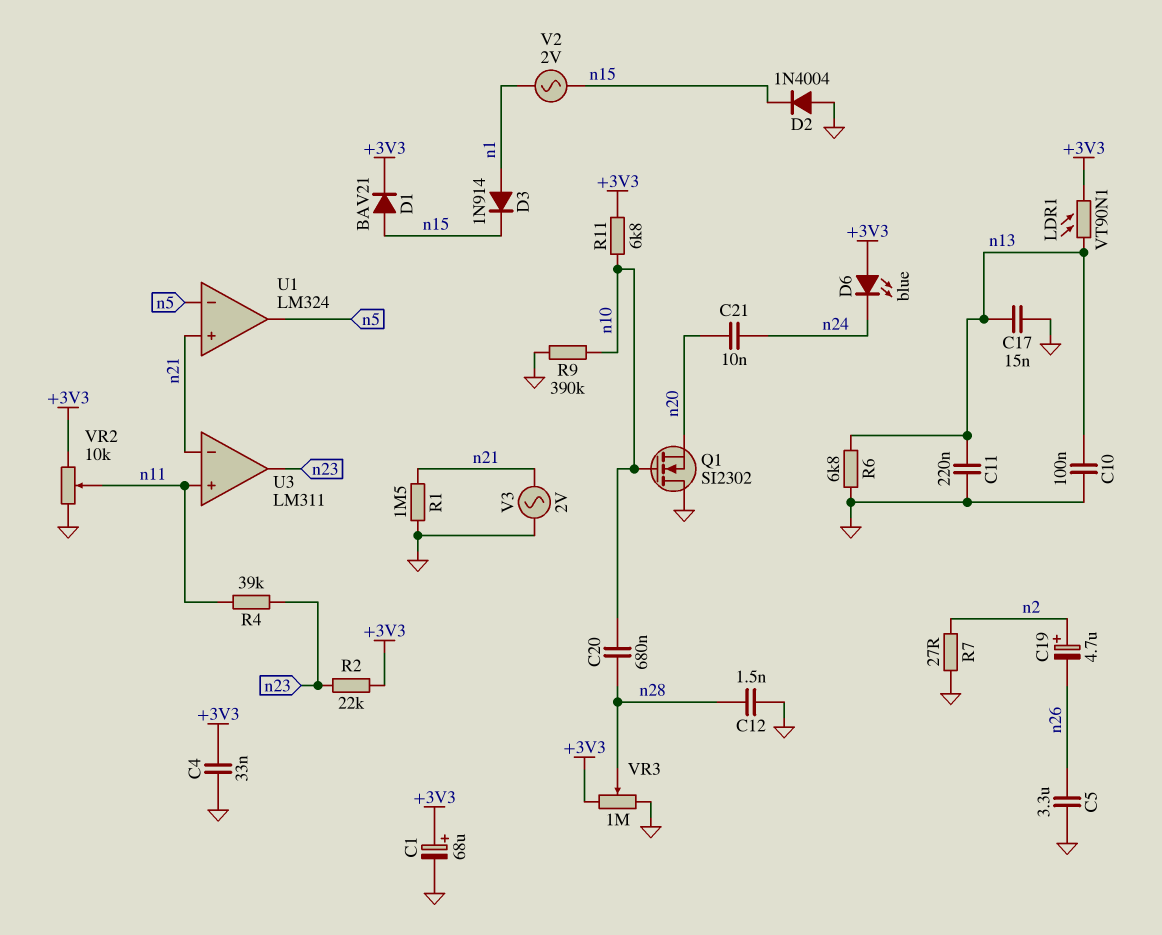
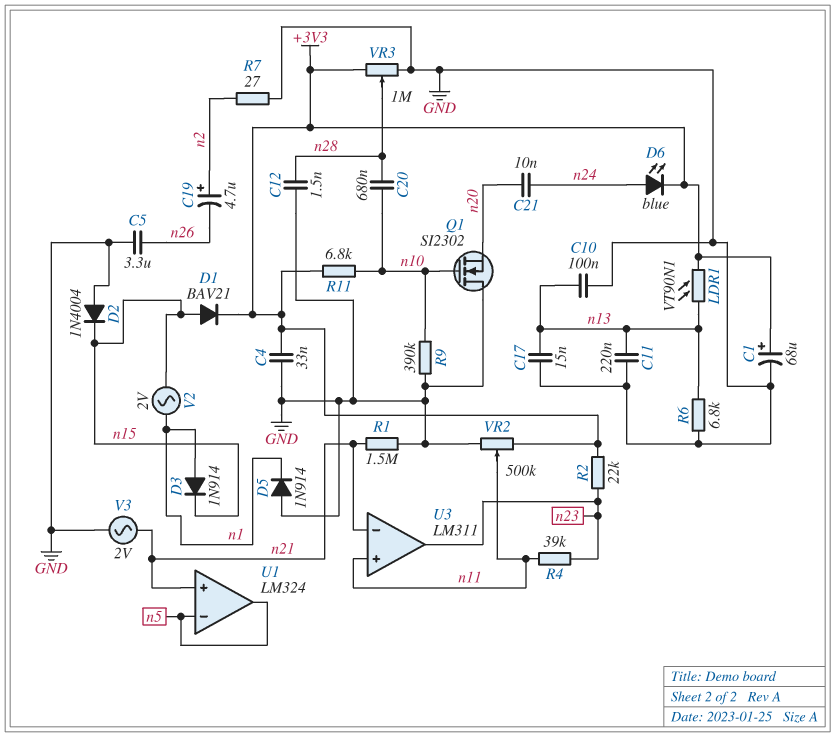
D5: none -> diode 1N914 (A GND, K n1)
D6: LED blue (A +3V3, K n24) -> LED blue (A n24, K +3V3)
VR2: 10k (+3V3, GND, wiper n11) -> 500k (+3V3, GND, wiper n11)

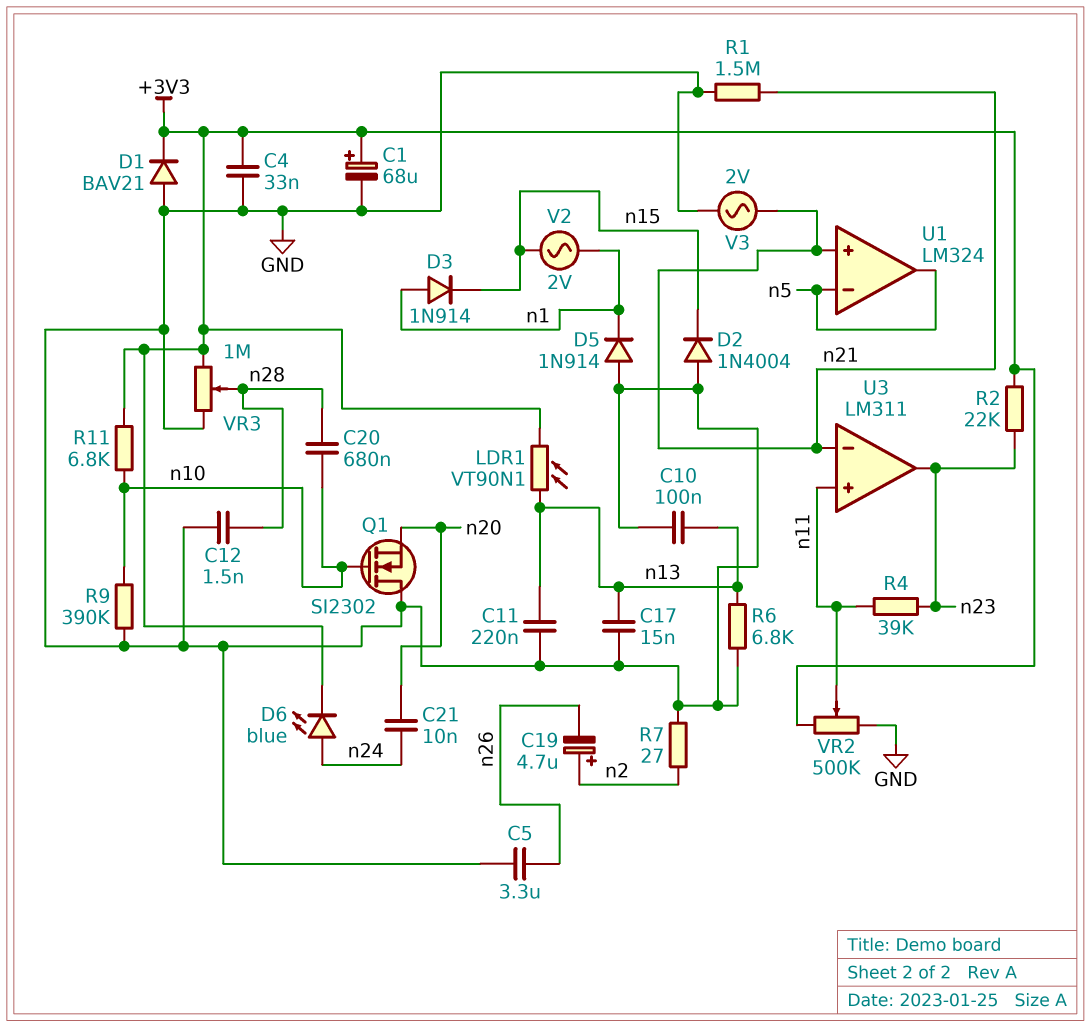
D1: diode BAV21 (A n15, K +3V3) -> diode BAV21 (A GND, K +3V3)

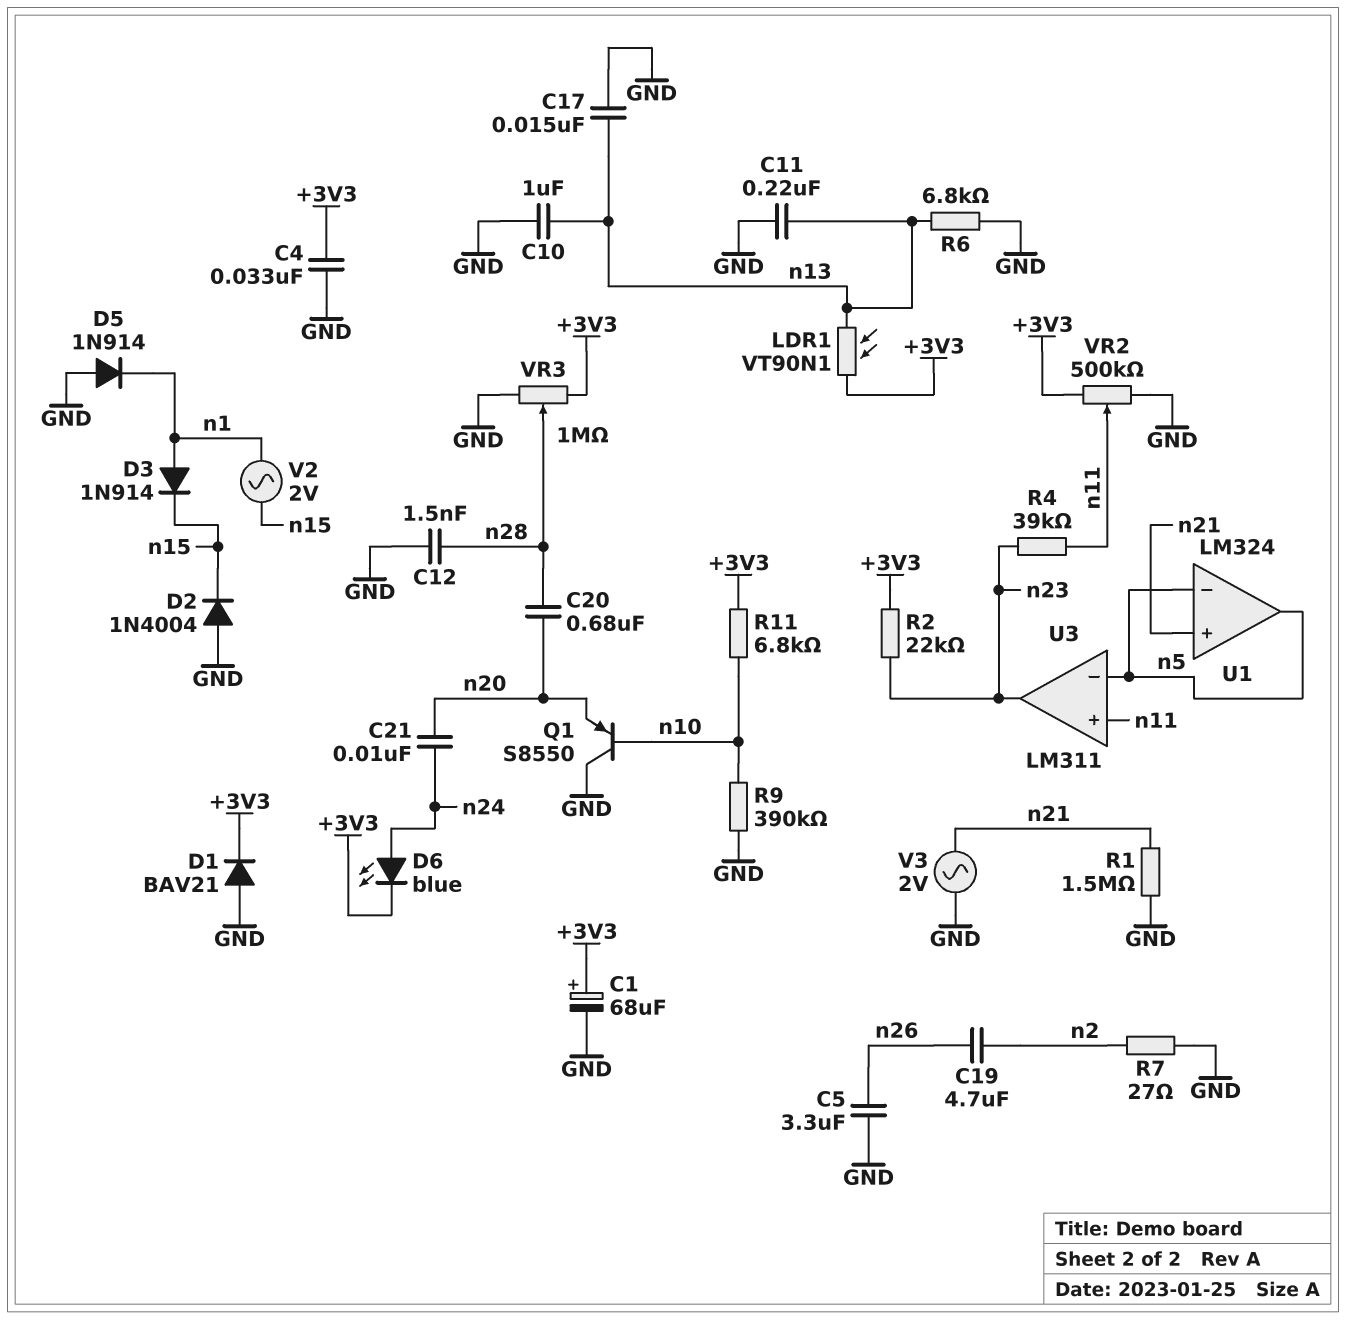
C10: 100nF (GND, n13) -> 1uF (GND, n13)
C19: 4.7uF (plus n2, minus n26) -> 4.7uF (n2, n26)
C20: 680nF (n10, n28) -> 680nF (n20, n28)
Q1: NMOS SI2302 (G n10, D GND, S n20) -> PNP S8550 (B n10, C GND, E n20)
U3 pin in-: n21 -> n5

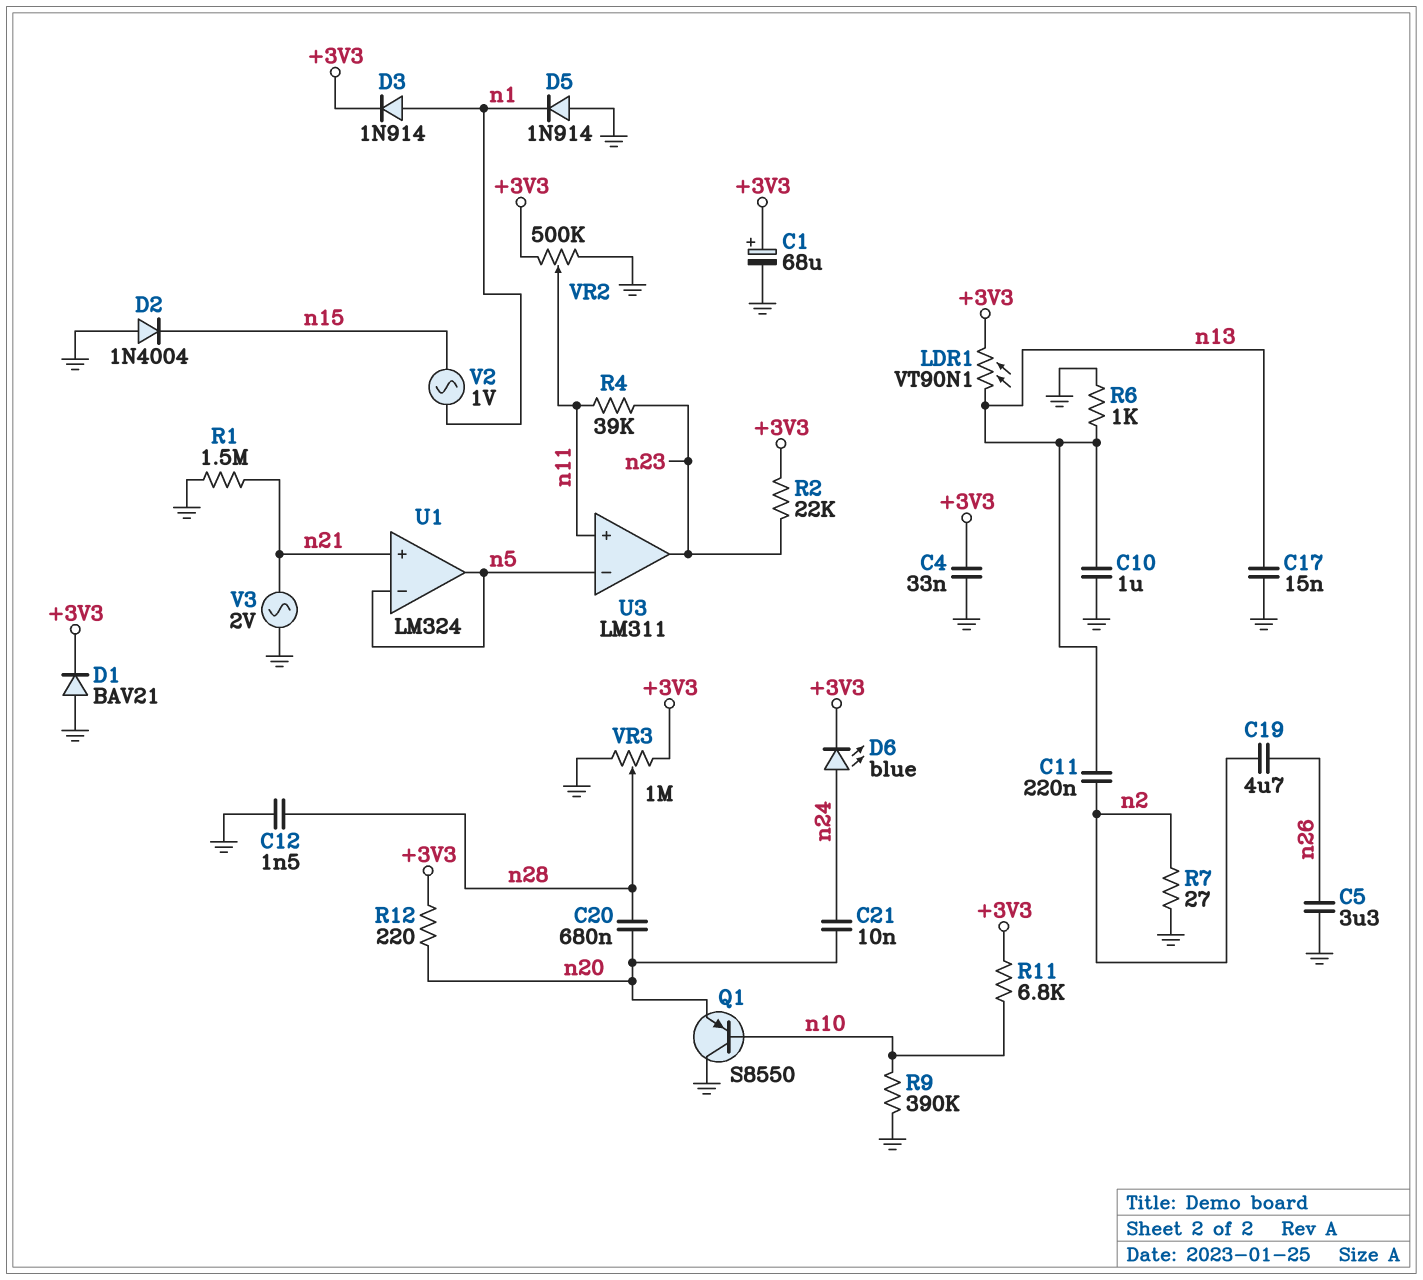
C11: 220nF (GND, n13) -> 220nF (n2, n13)
D3: diode 1N914 (A n1, K n15) -> diode 1N914 (A n1, K +3V3)
R6: 6.8k (GND, n13) -> 1k (GND, n13)
R12: none -> 220 (+3V3, n20)
V2: AC 2V (n1, n15) -> AC 1V (n1, n15)

